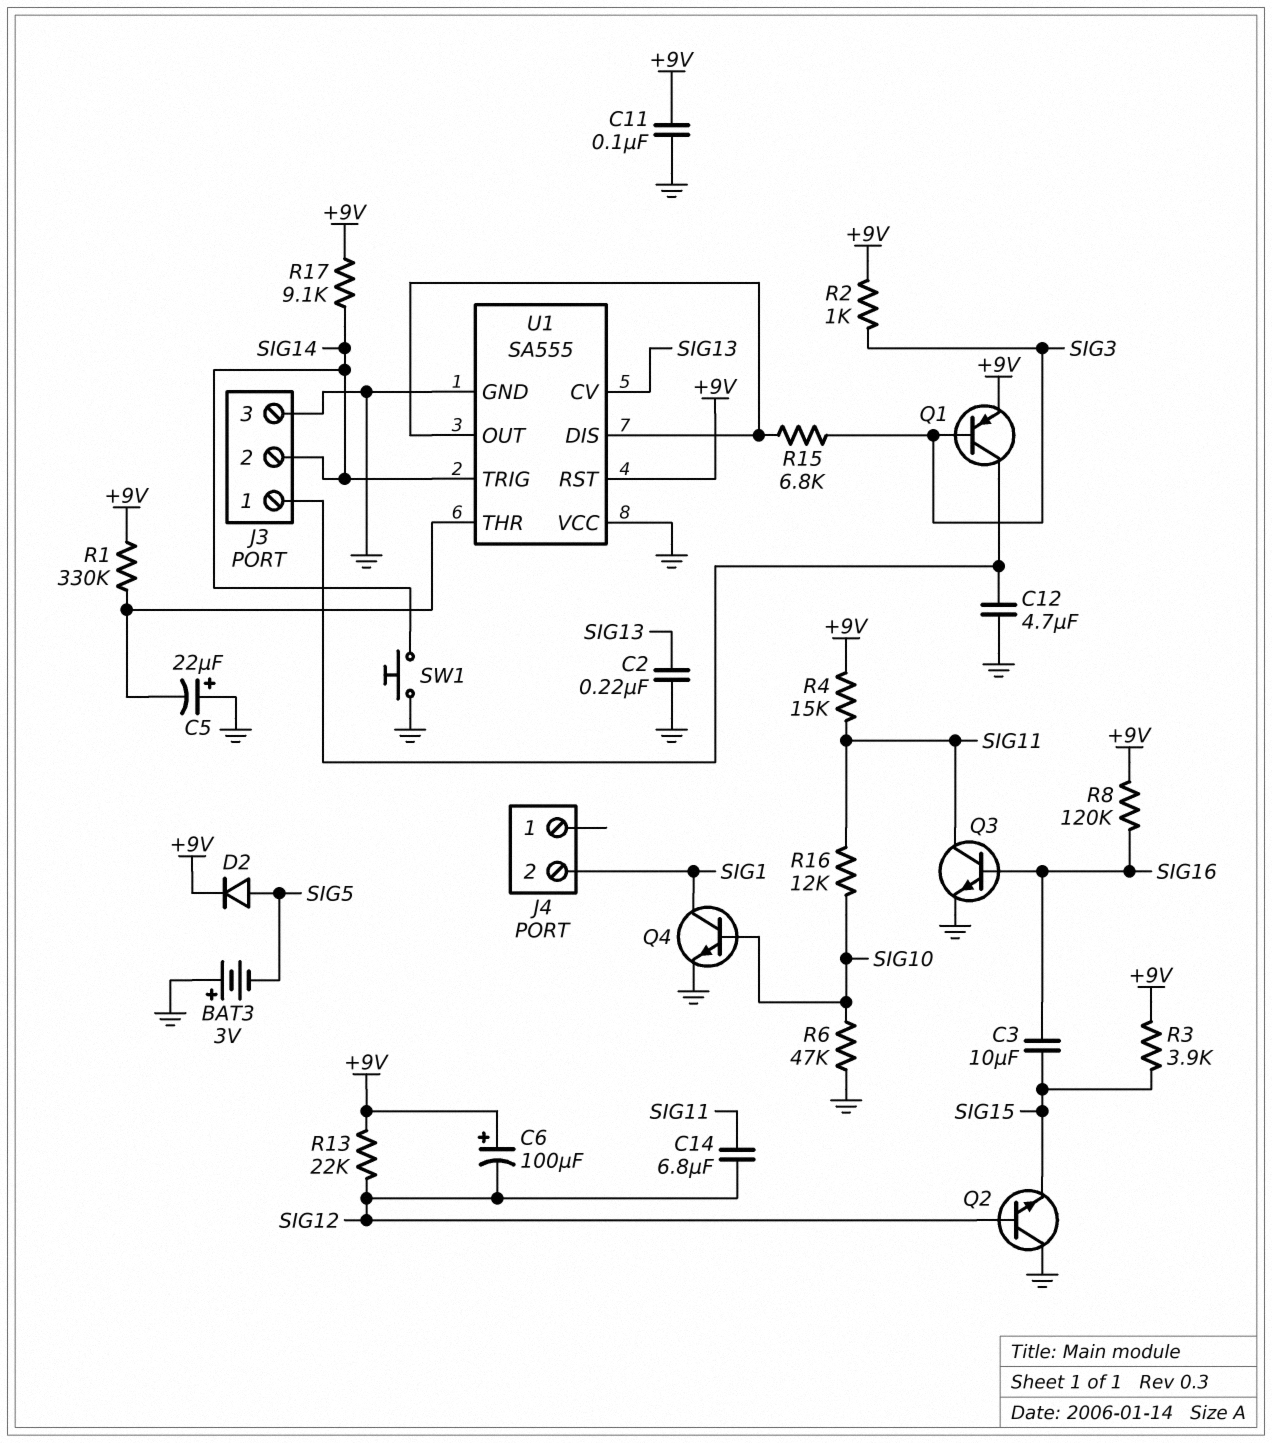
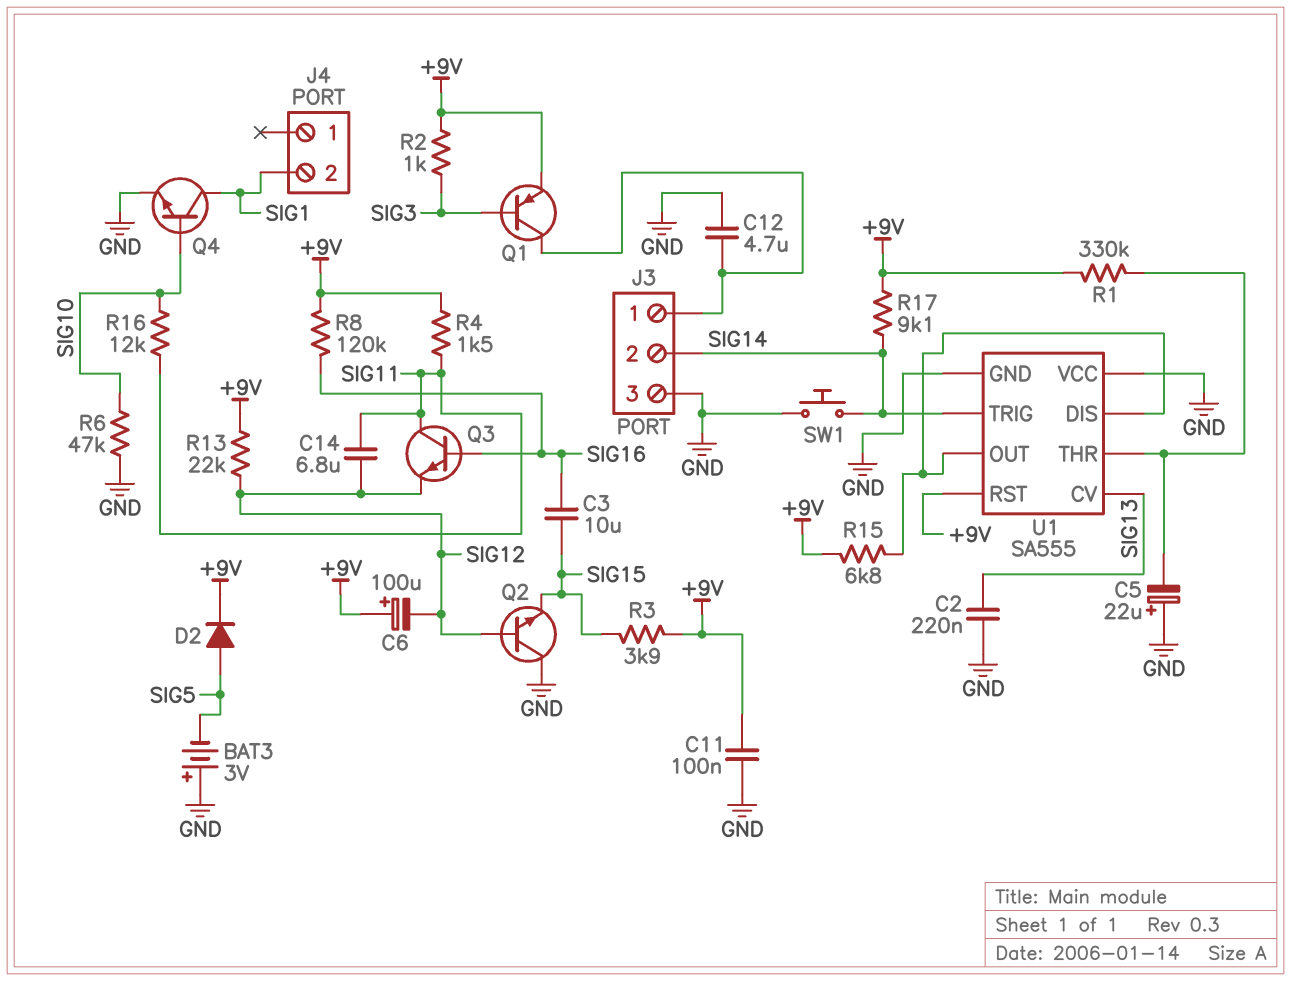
Q3: NPN (B SIG16, C SIG11, E GND) -> NPN (B SIG16, C SIG11, E SIG12)
R4: 15k (+9V, SIG11) -> 1.5k (+9V, SIG11)
R15: 6.8k (SIG3, U1/DIS) -> 6.8k (+9V, U1/DIS)

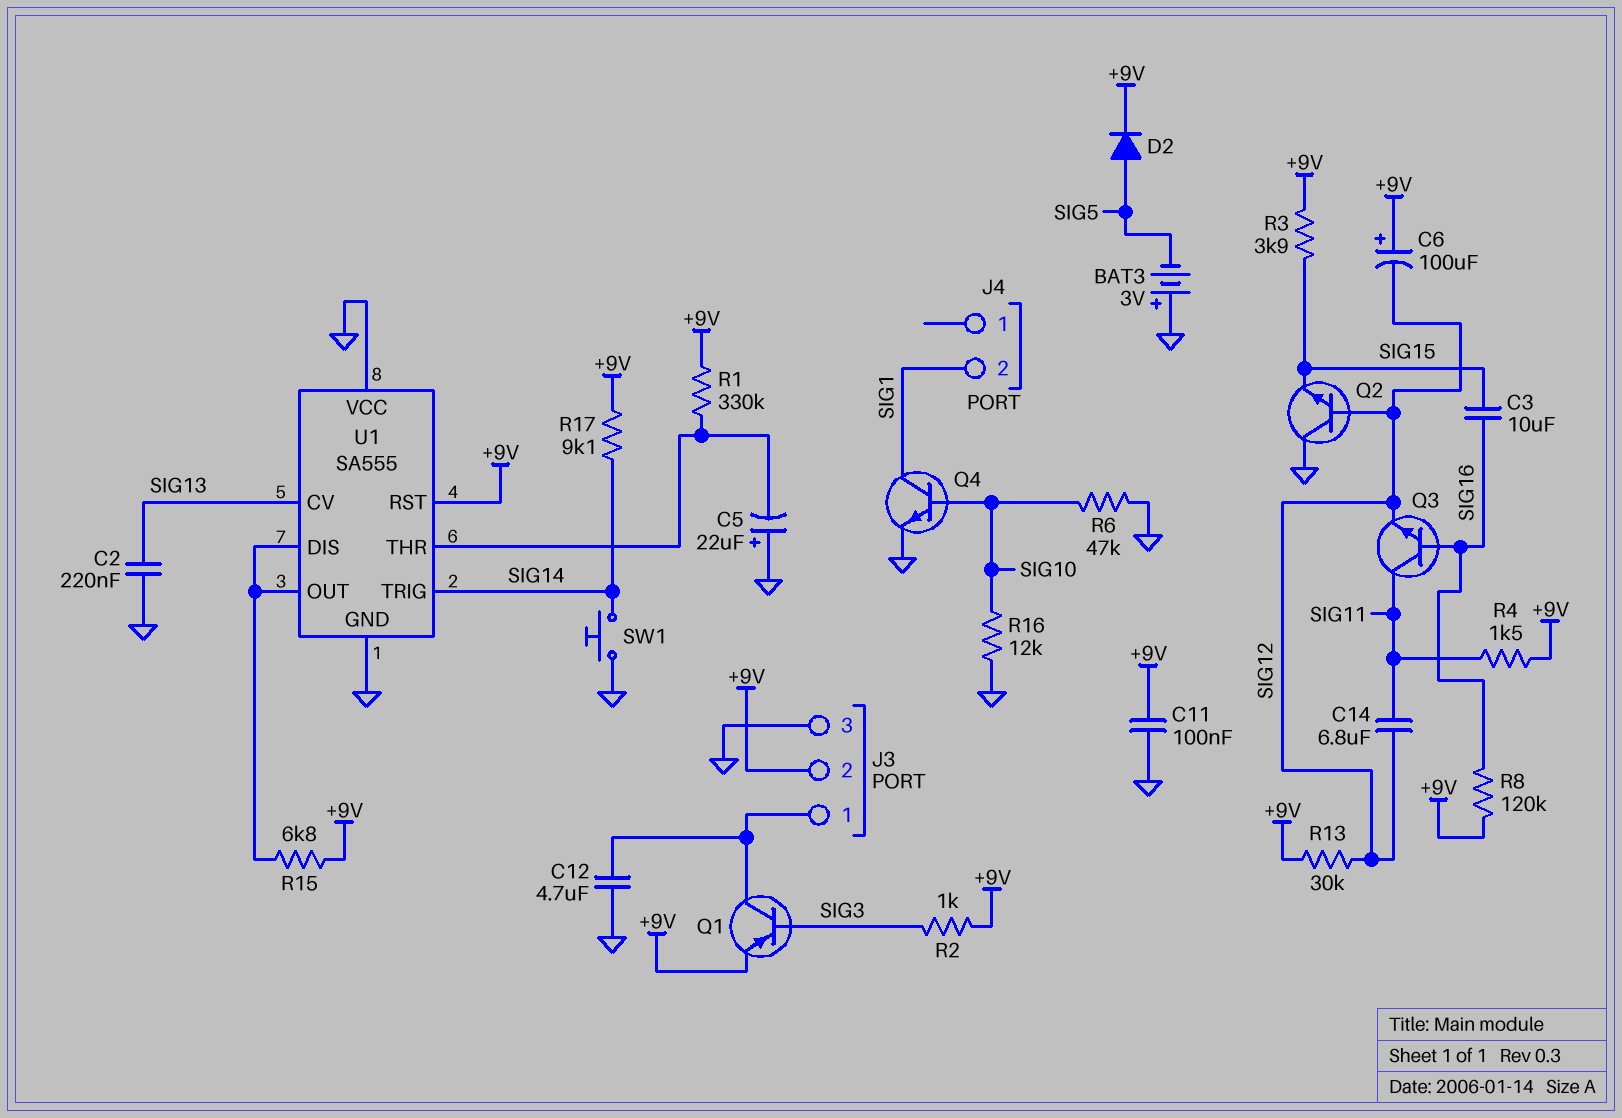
J3 pin 2: SIG14 -> +9V
R13: 22k (+9V, SIG12) -> 30k (+9V, SIG12)
R16: 12k (SIG10, SIG11) -> 12k (GND, SIG10)

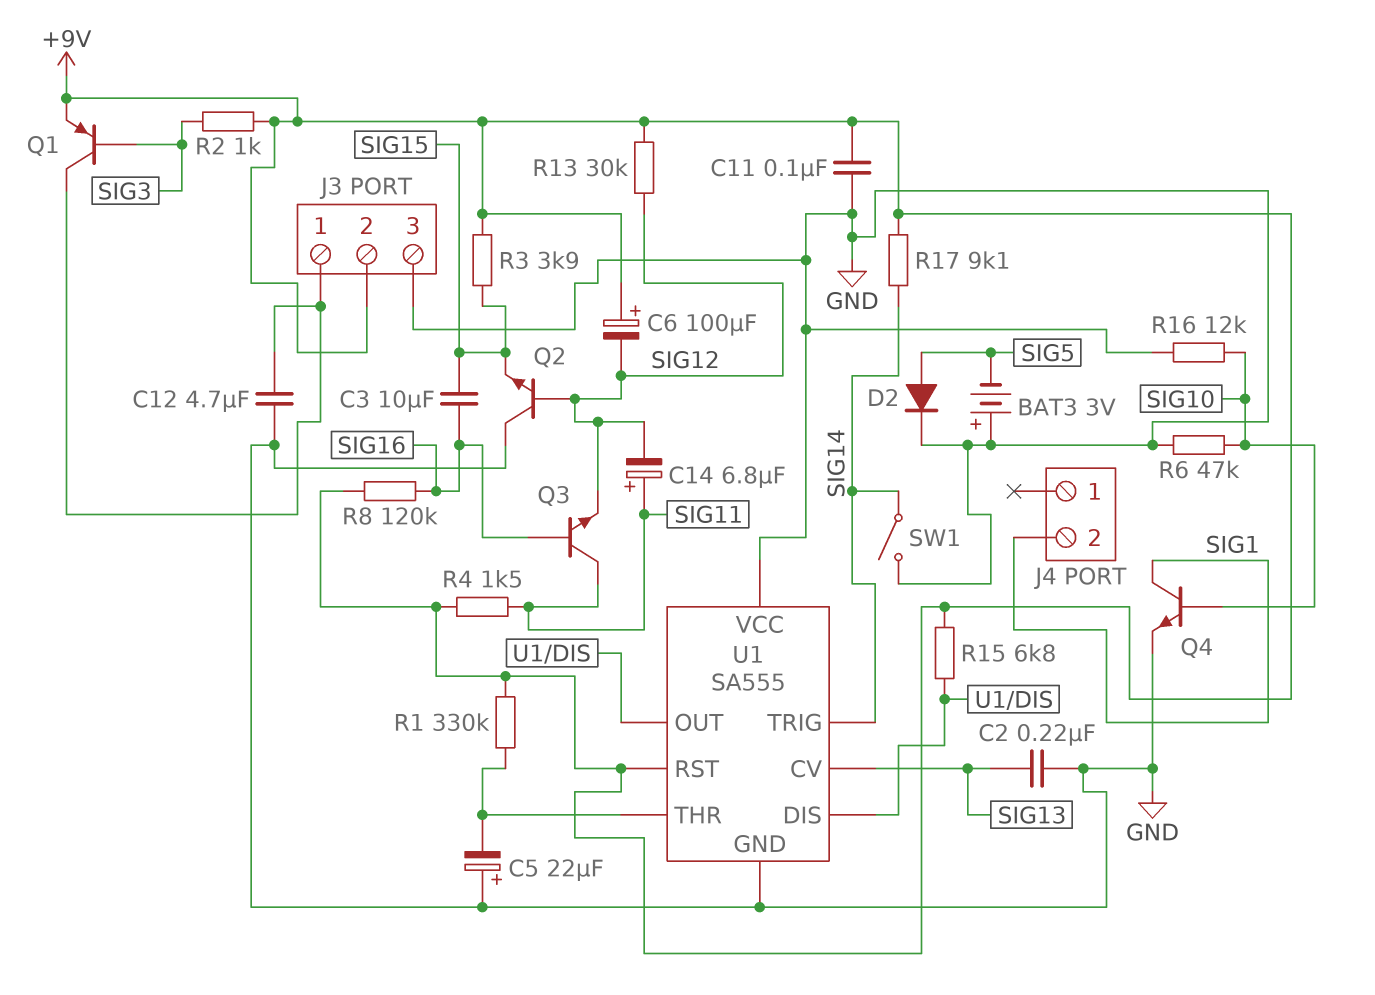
C14: 6.8uF (SIG11, SIG12) -> 6.8uF (plus SIG11, minus SIG12)
D2: diode (A SIG5, K +9V) -> diode (A SIG5, K GND)
SW1: button (GND, SIG14) -> switch (GND, SIG14)

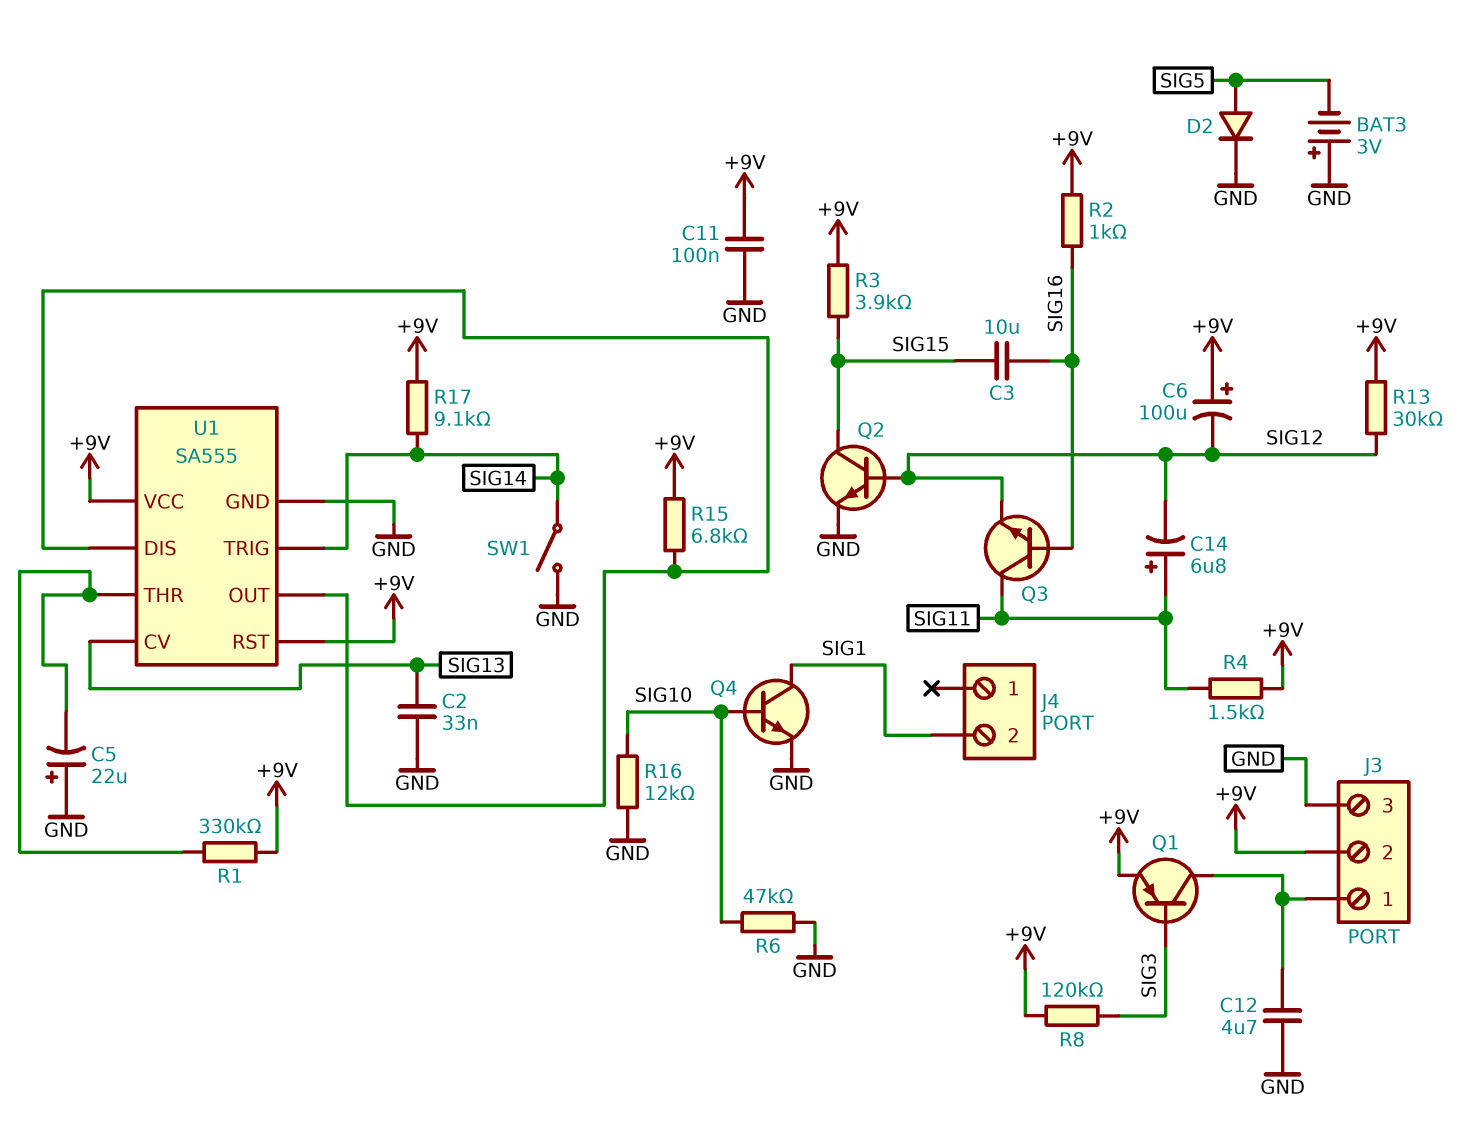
C2: 220nF (GND, SIG13) -> 33nF (GND, SIG13)
Q2: NPN (B SIG12, C GND, E SIG15) -> NPN (B SIG12, C SIG15, E GND)
R2: 1k (+9V, SIG3) -> 1k (+9V, SIG16)
R8: 120k (+9V, SIG16) -> 120k (+9V, SIG3)
U1 pin VCC: GND -> +9V

